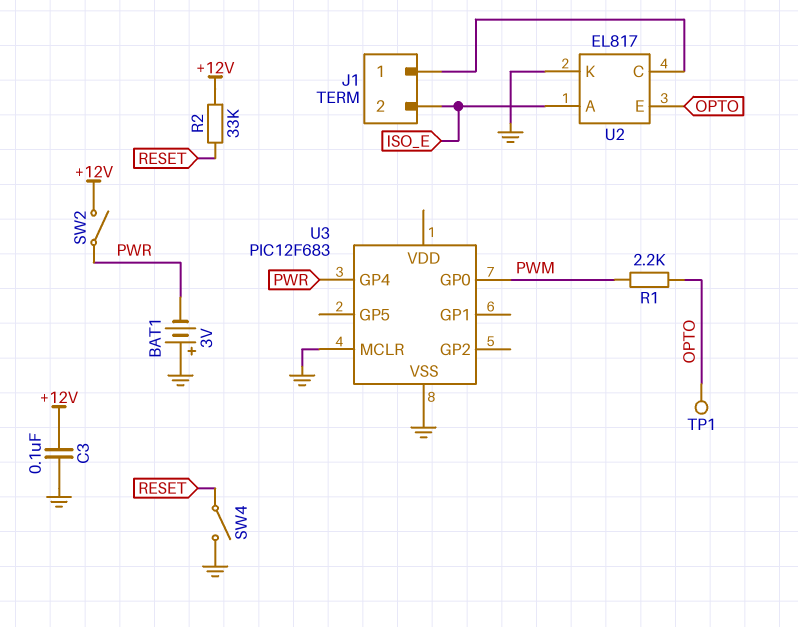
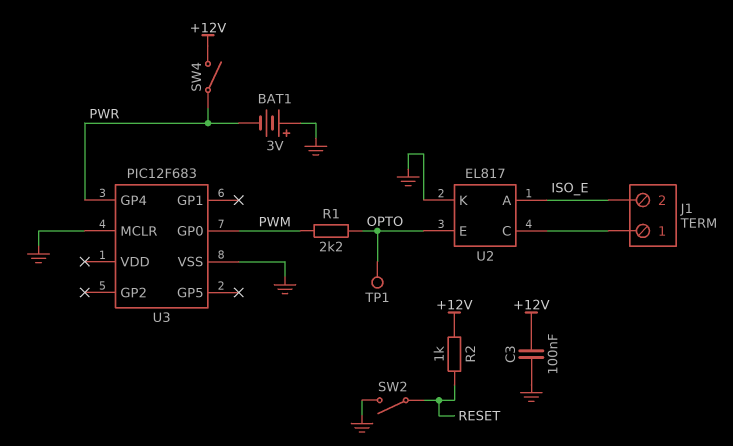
R2: 33k (+12V, RESET) -> 1k (+12V, RESET)
SW2: switch (+12V, PWR) -> switch (GND, RESET)
SW4: switch (GND, RESET) -> switch (+12V, PWR)

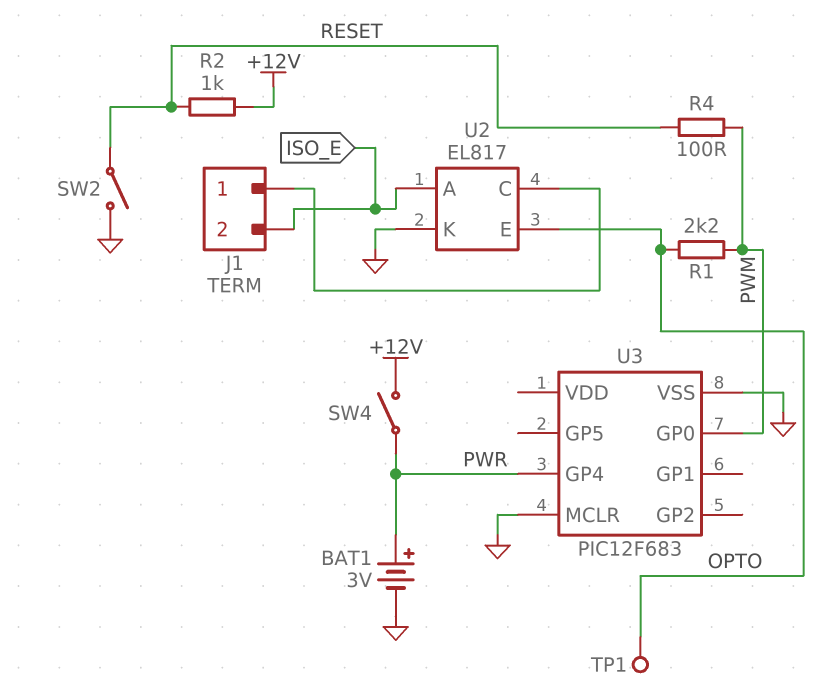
BAT1: 3V (plus GND, minus PWR) -> 3V (plus PWR, minus GND)
C3: 100nF (+12V, GND) -> none
R4: none -> 100 (PWM, RESET)

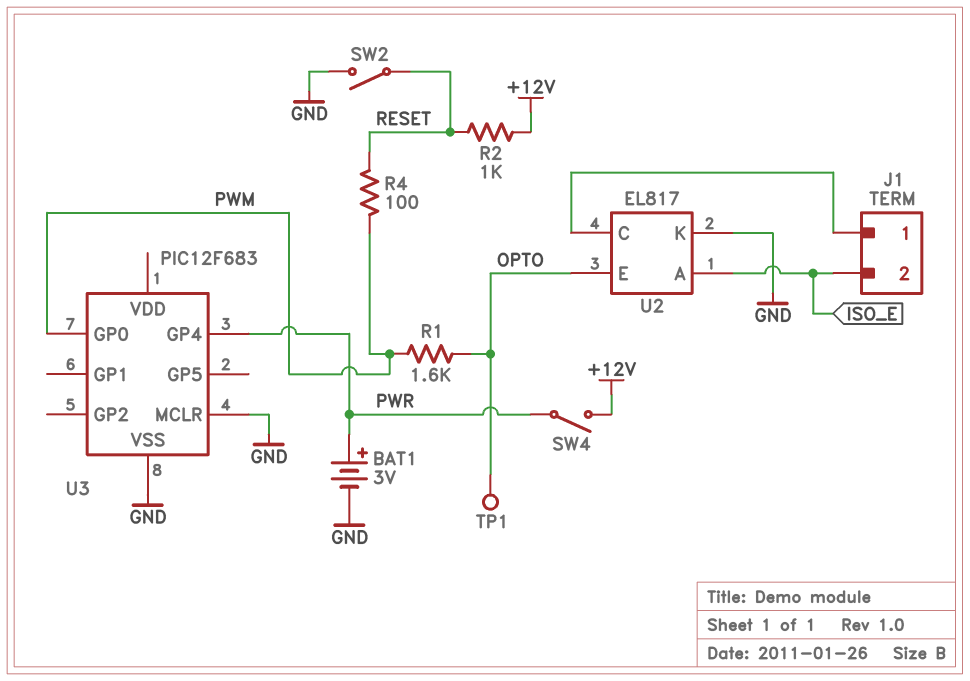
R1: 2.2k (OPTO, PWM) -> 1.6k (OPTO, PWM)

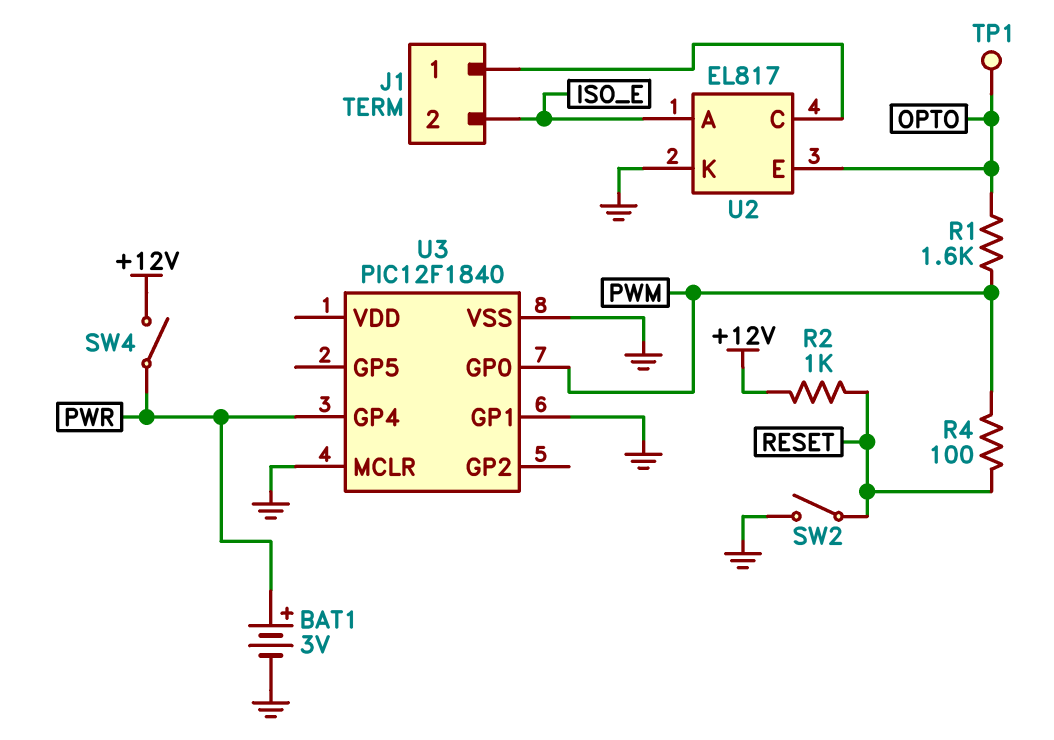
U3: PIC12F683 -> PIC12F1840
U3 pin GP1: none -> GND

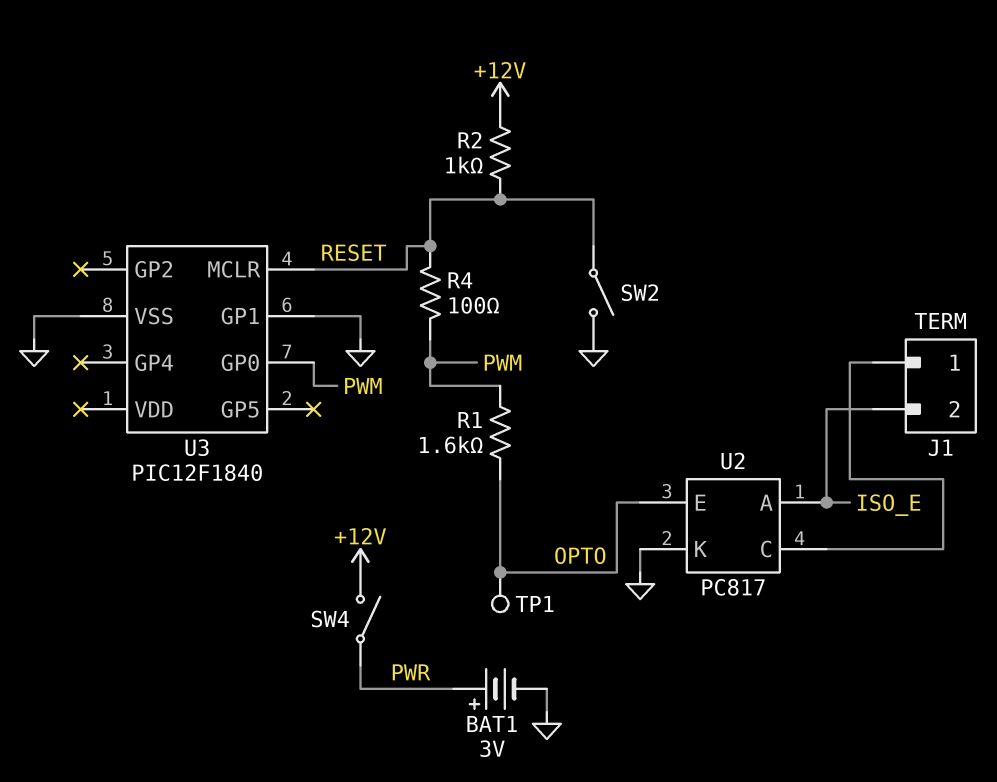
U2: EL817 -> PC817
U3 pin GP4: PWR -> none
U3 pin MCLR: GND -> RESET

